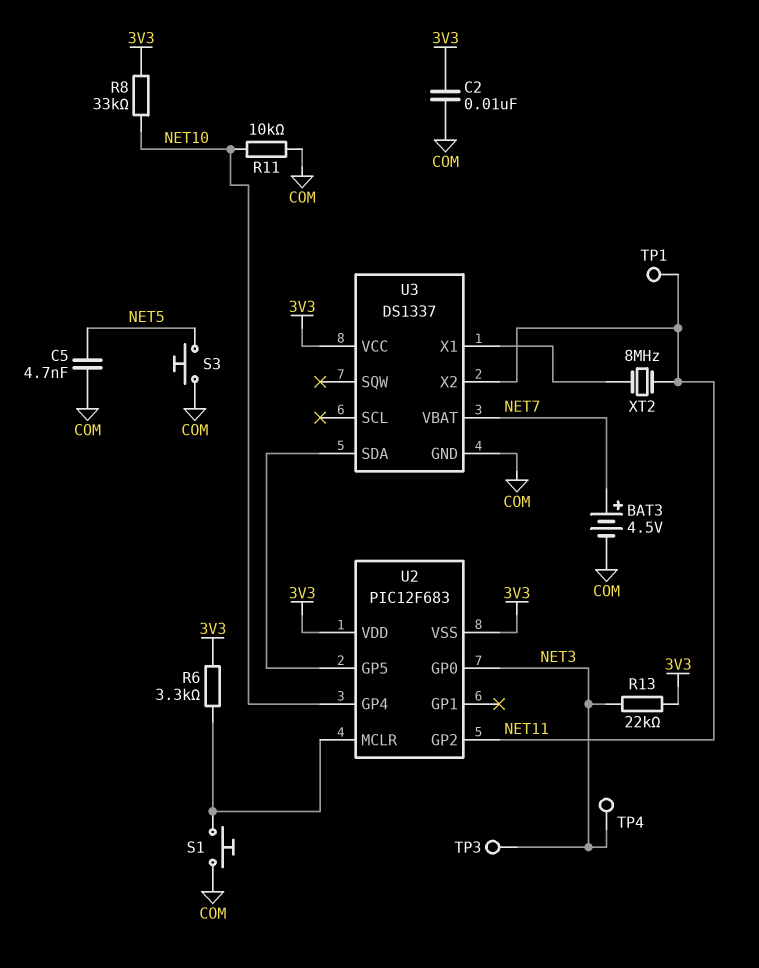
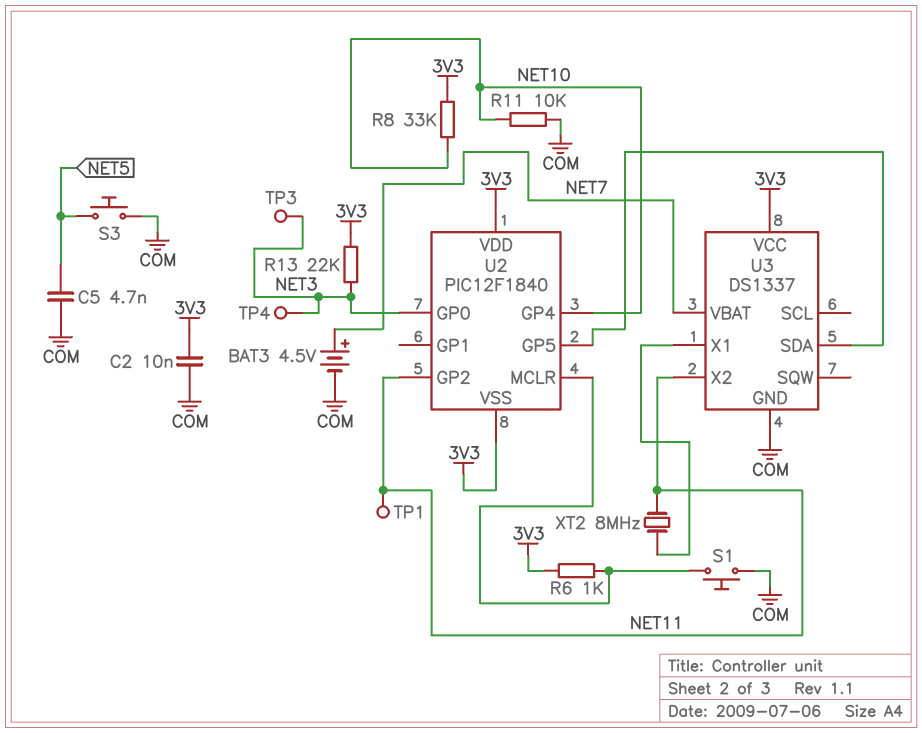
R6: 3.3k (3V3, U2/MCLR) -> 1k (3V3, U2/MCLR)
U2: PIC12F683 -> PIC12F1840

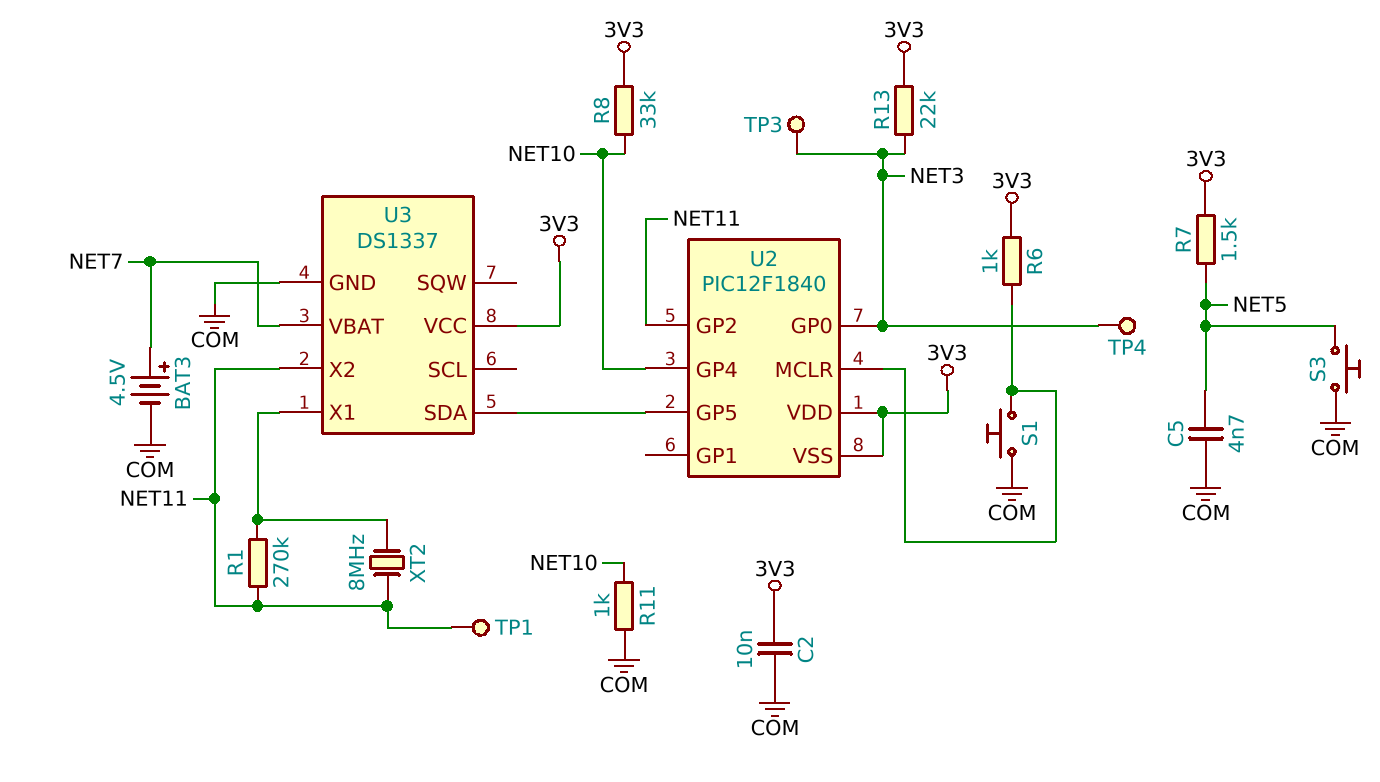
R1: none -> 270k (NET11, U3/X1)
R7: none -> 1.5k (3V3, NET5)
R11: 10k (COM, NET10) -> 1k (COM, NET10)

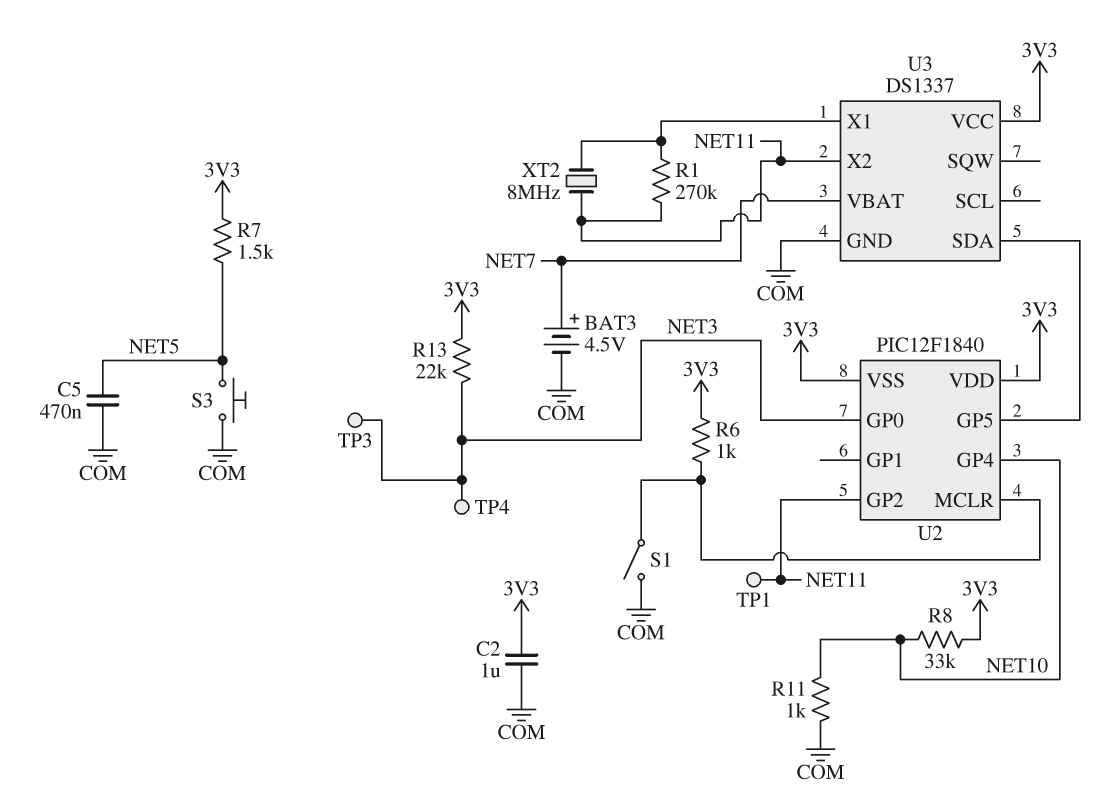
C2: 10nF (3V3, COM) -> 1uF (3V3, COM)
C5: 4.7nF (COM, NET5) -> 470nF (COM, NET5)
S1: button (COM, U2/MCLR) -> switch (COM, U2/MCLR)

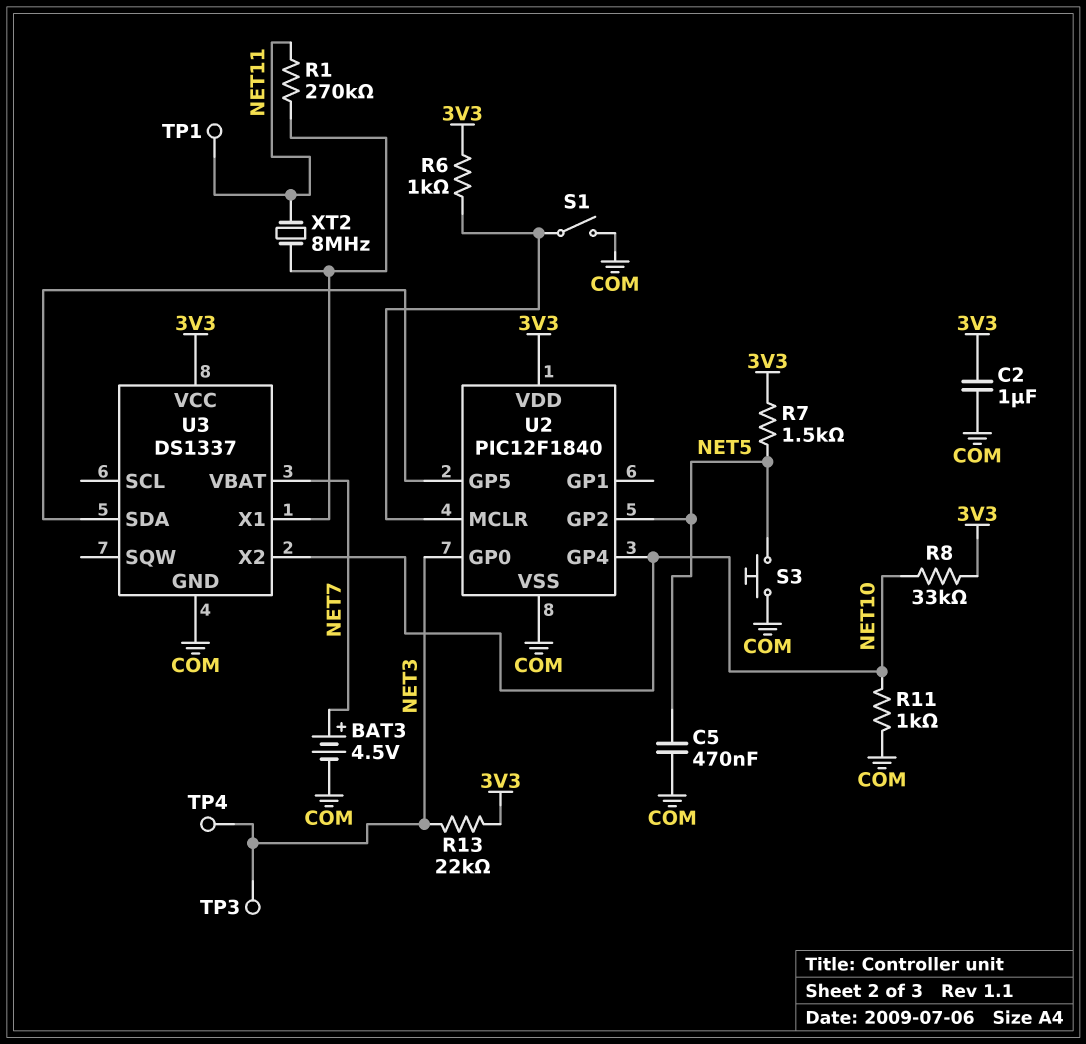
U2 pin GP2: NET11 -> NET5
U2 pin VSS: 3V3 -> COM
U3 pin X2: NET11 -> NET10

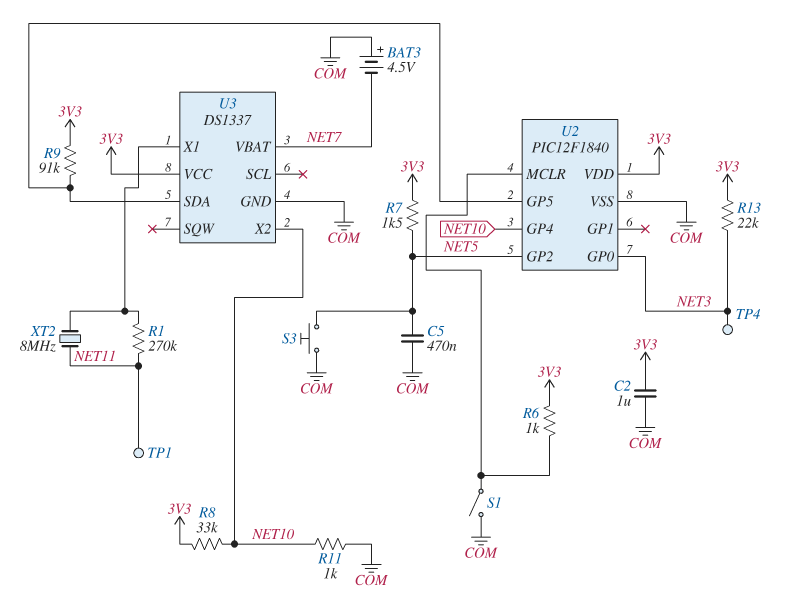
BAT3: 4.5V (plus NET7, minus COM) -> 4.5V (plus COM, minus NET7)
R9: none -> 91k (3V3, U2/GP5)
TP3: test point (NET3) -> none

